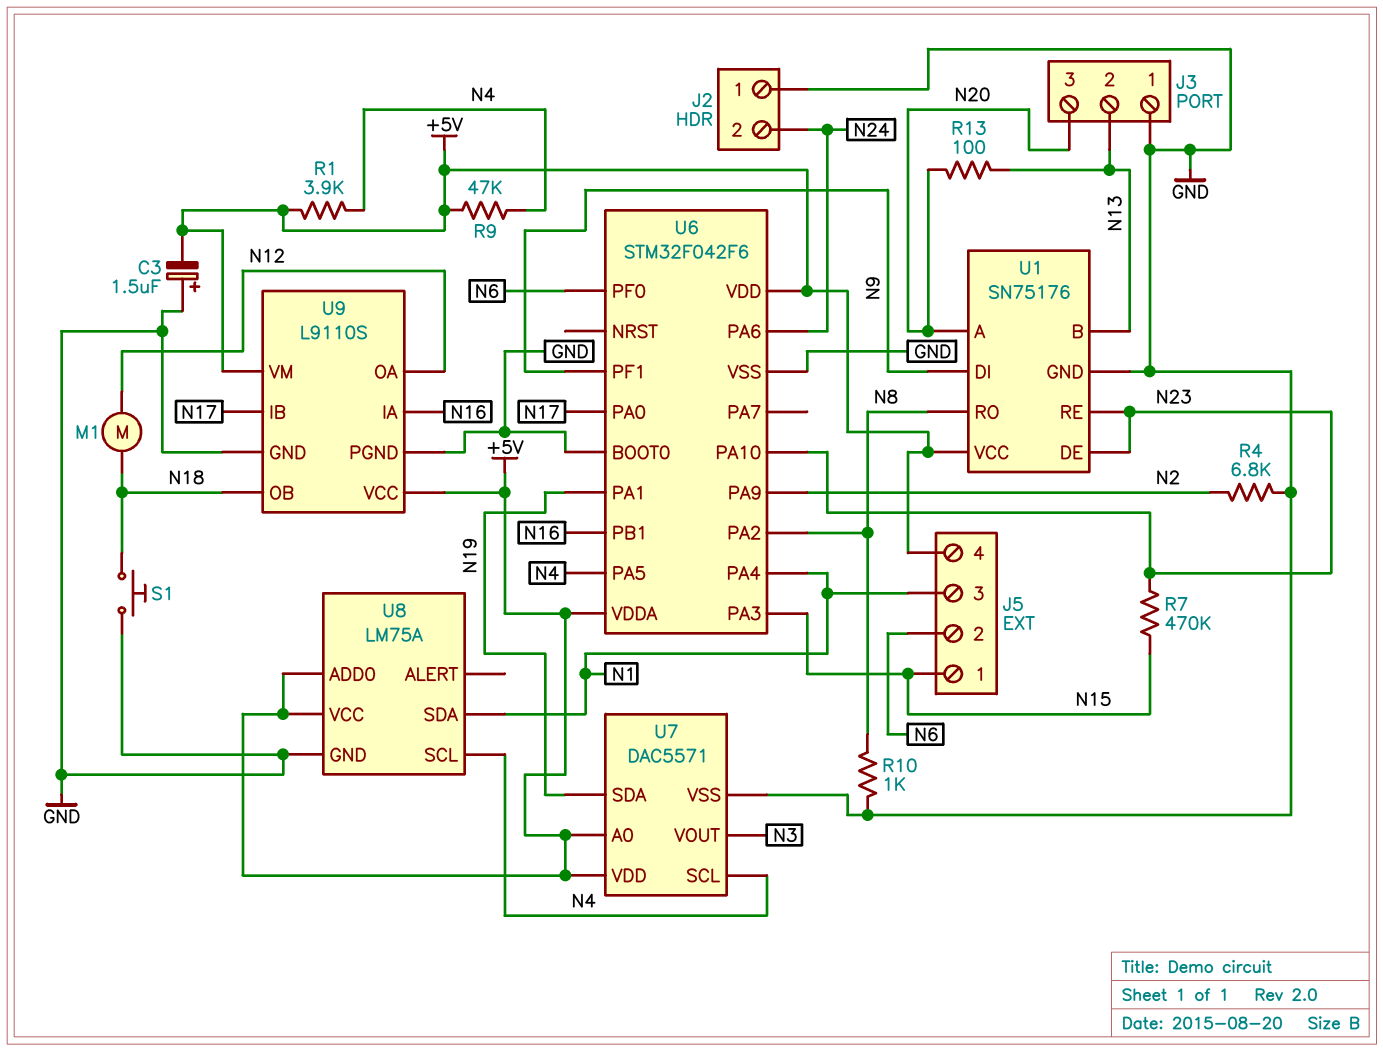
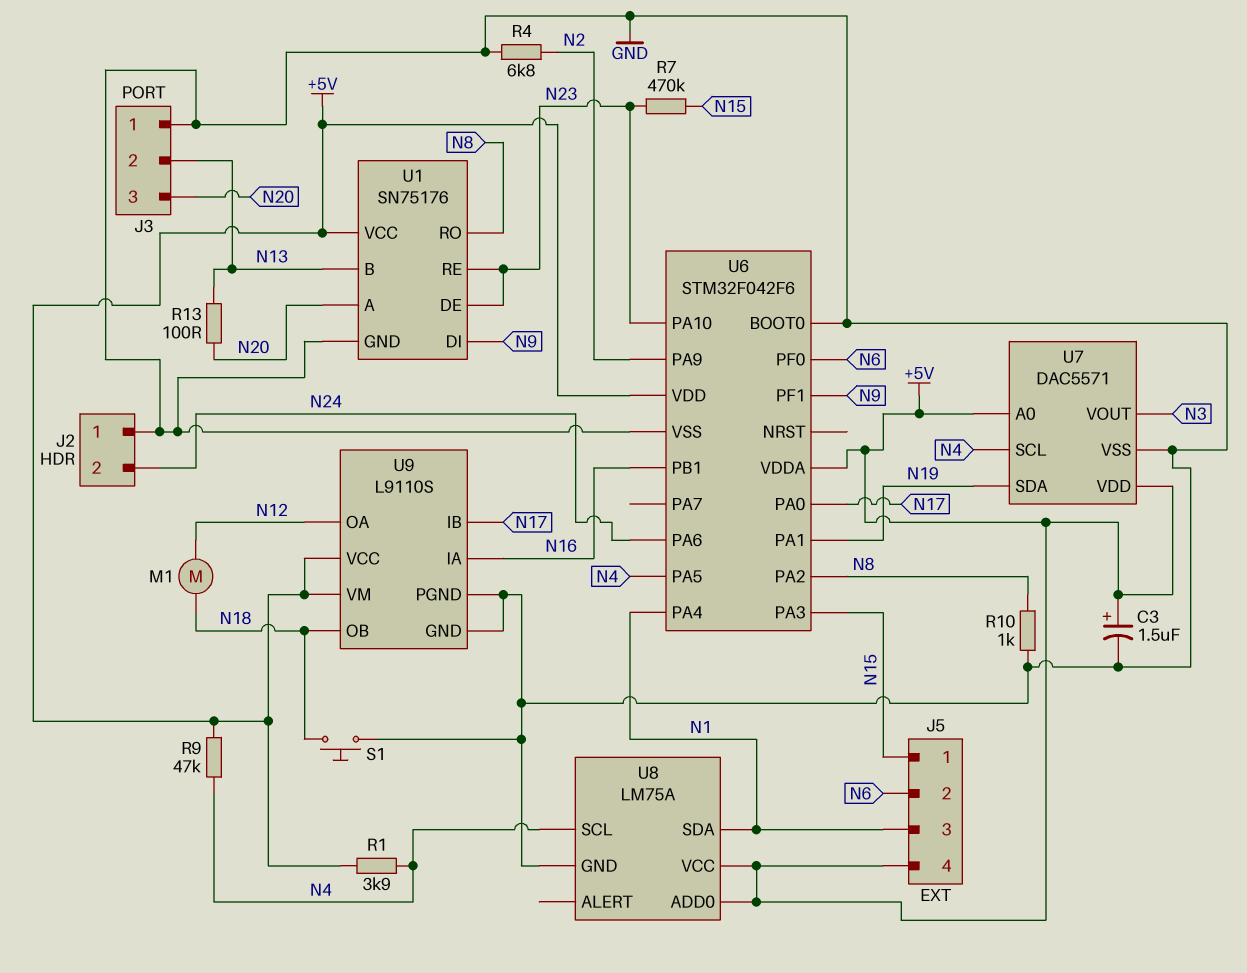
C3: 1.5uF (plus GND, minus +5V) -> 1.5uF (plus +5V, minus GND)

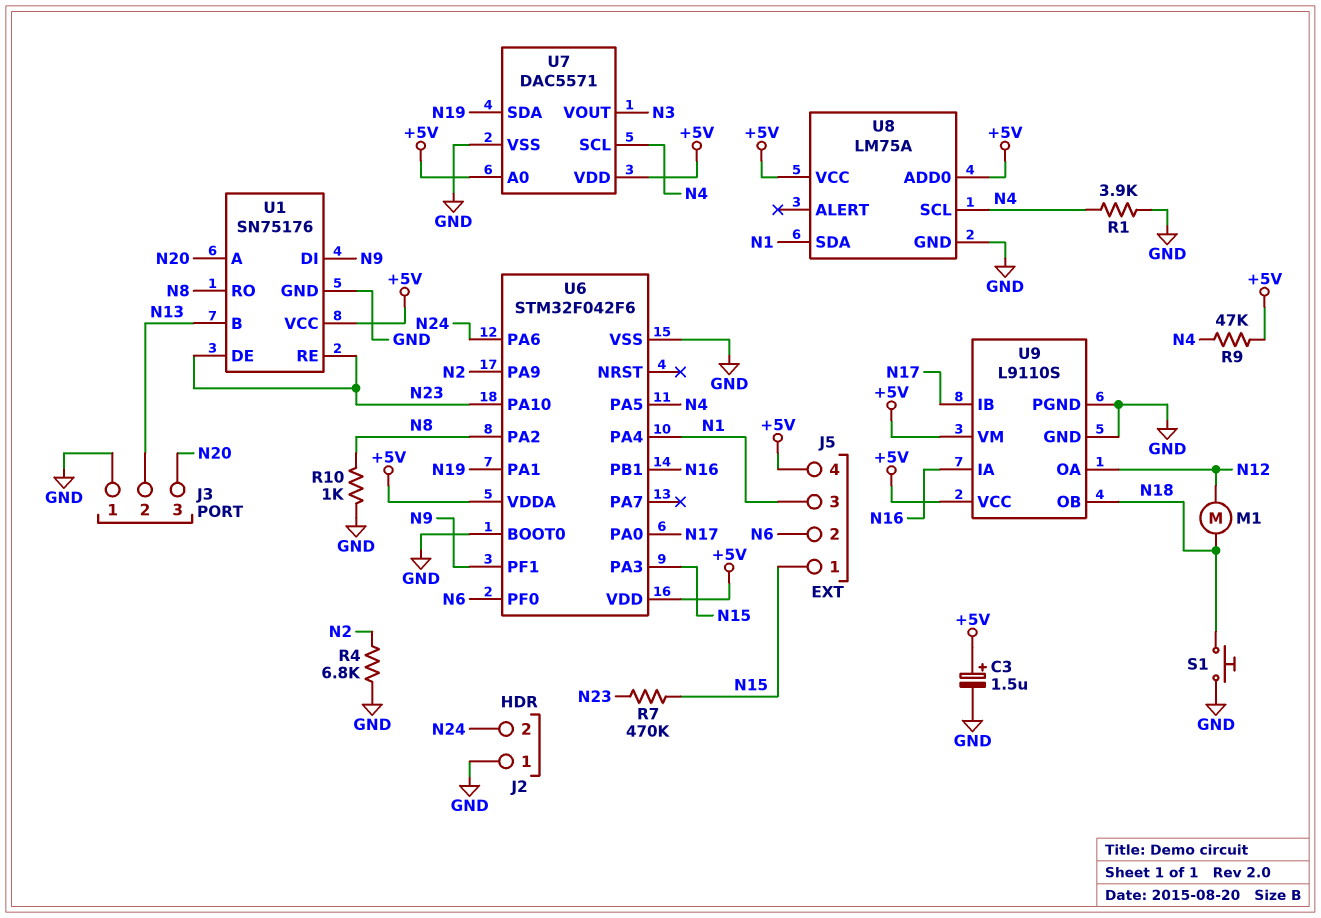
R1: 3.9k (+5V, N4) -> 3.9k (GND, N4)
R13: 100 (N13, N20) -> none

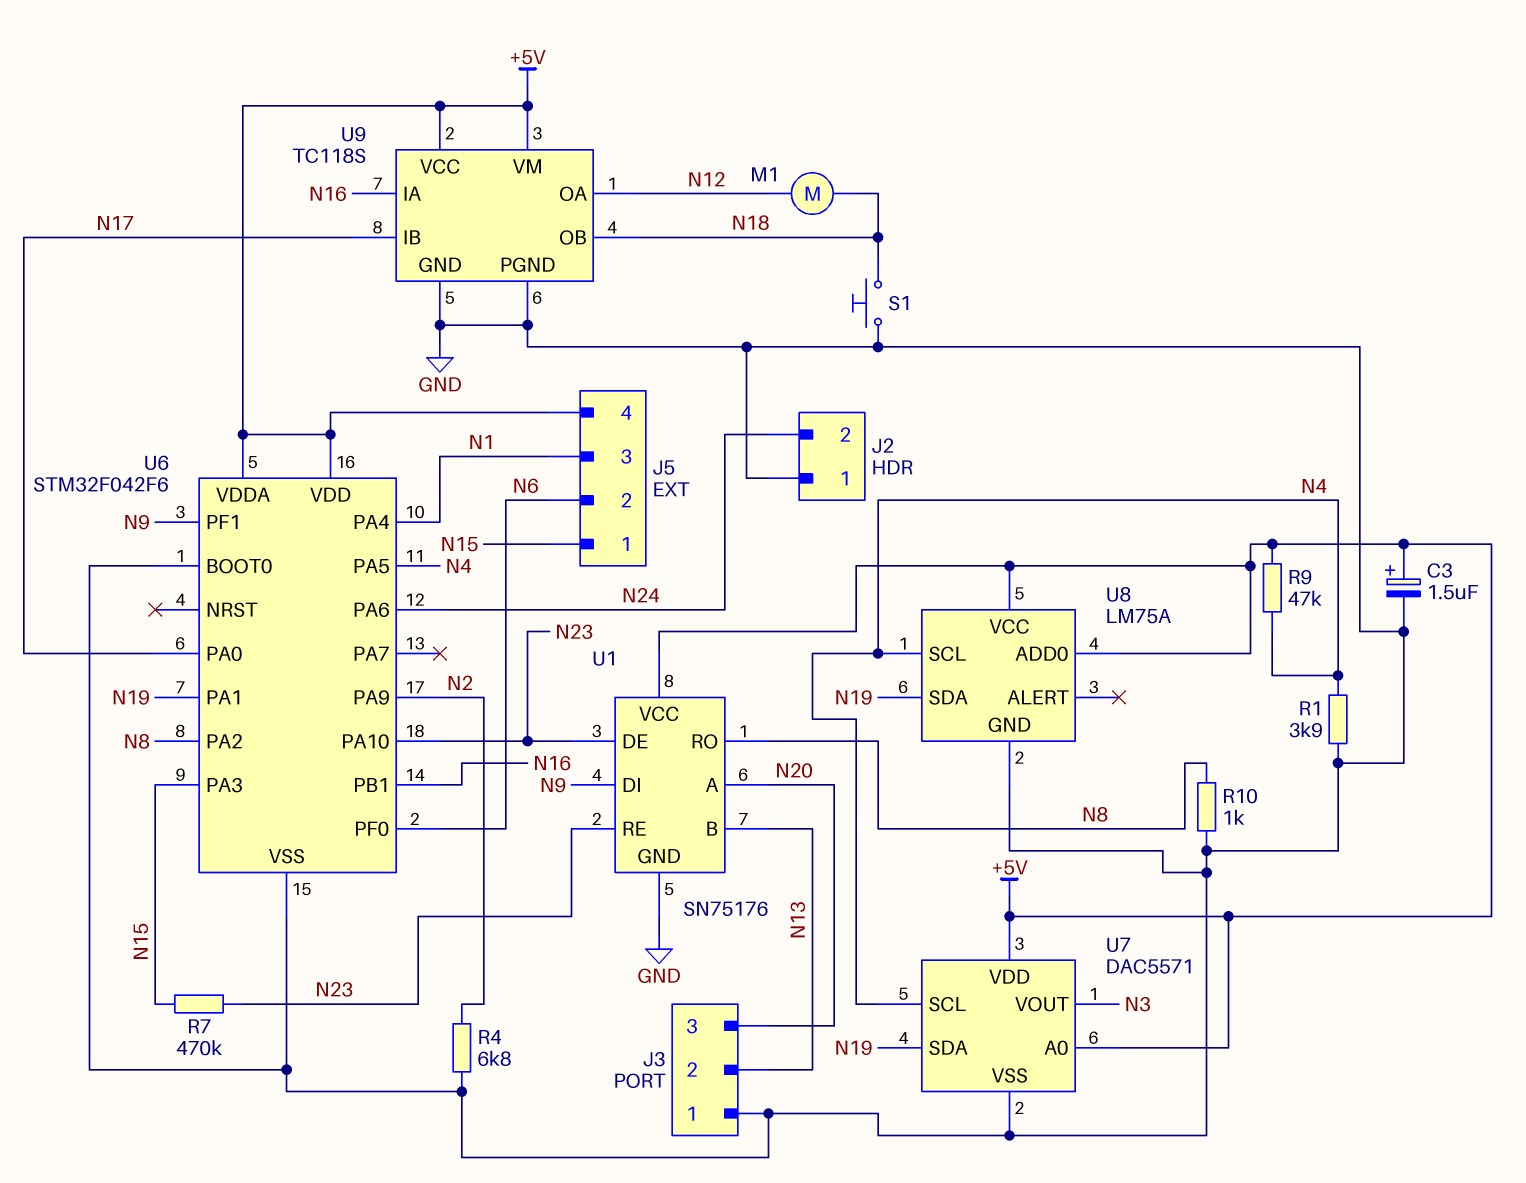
U8 pin SDA: N1 -> N19
U9: L9110S -> TC118S

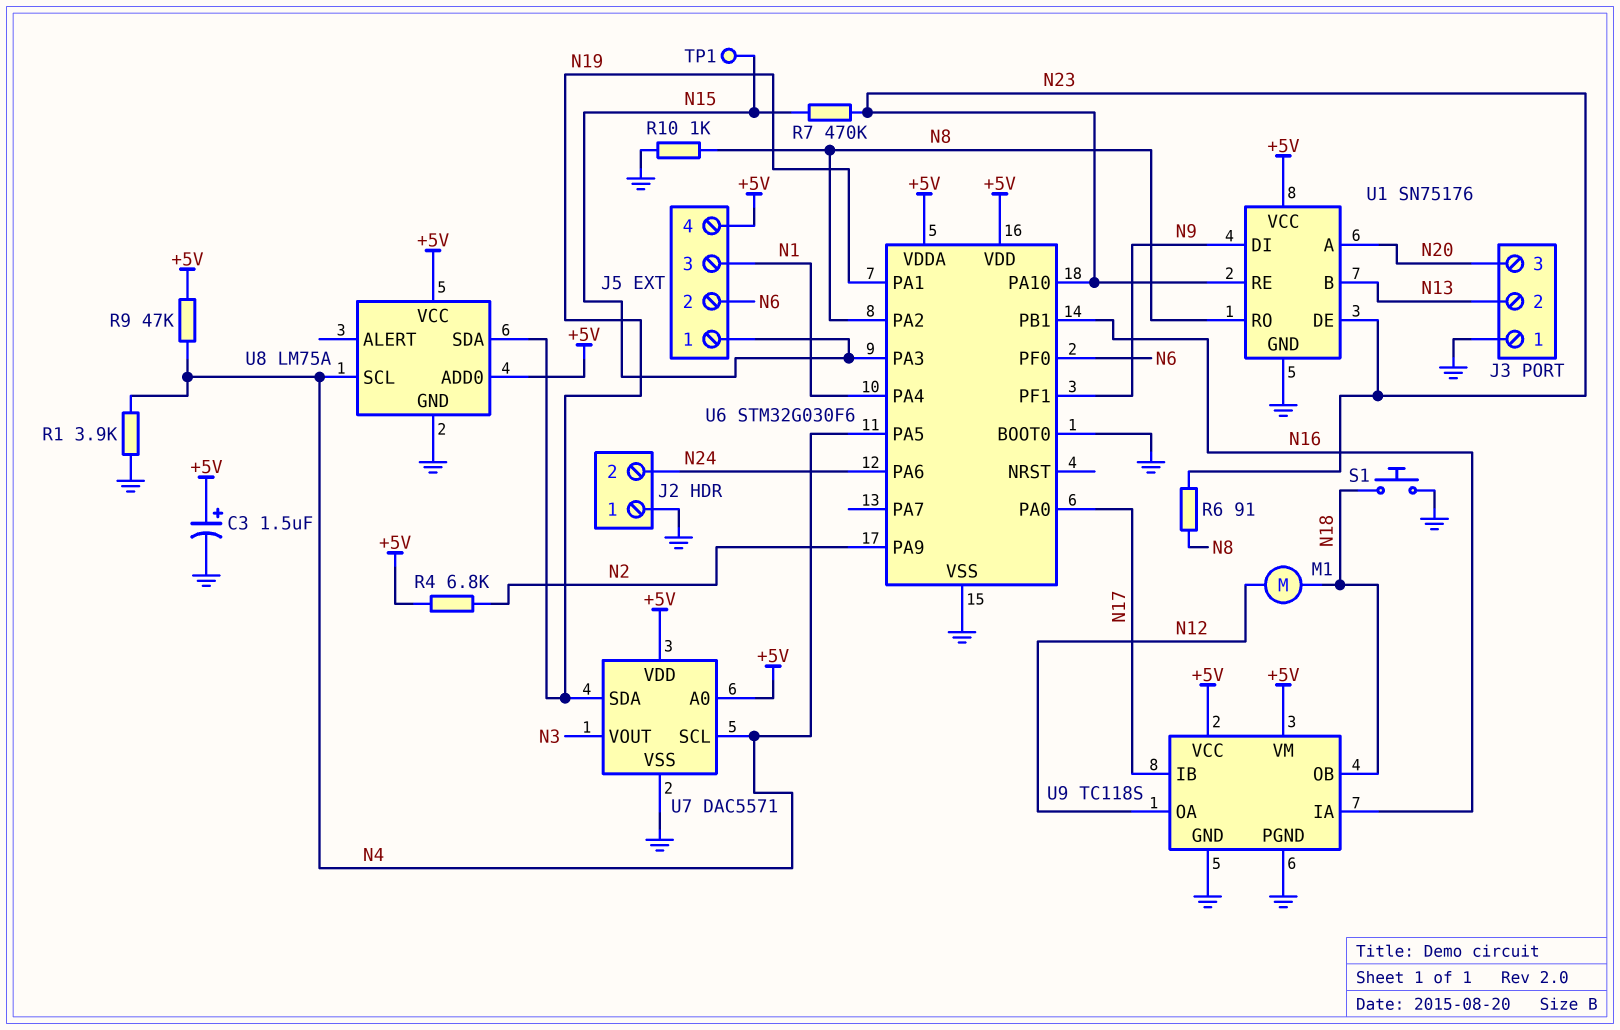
R4: 6.8k (GND, N2) -> 6.8k (+5V, N2)
R6: none -> 91 (N8, N23)
TP1: none -> test point (N15)
U6: STM32F042F6 -> STM32G030F6

